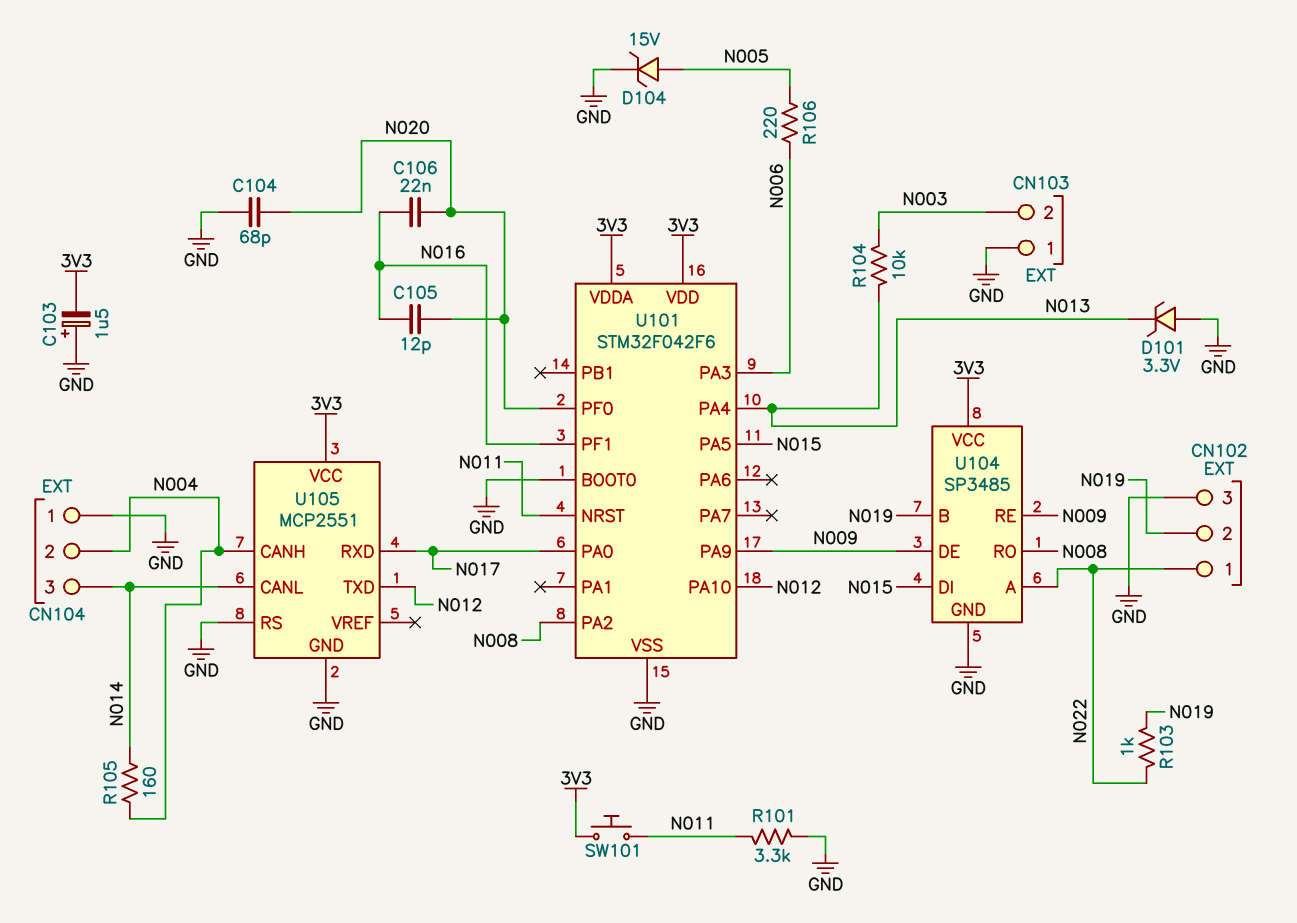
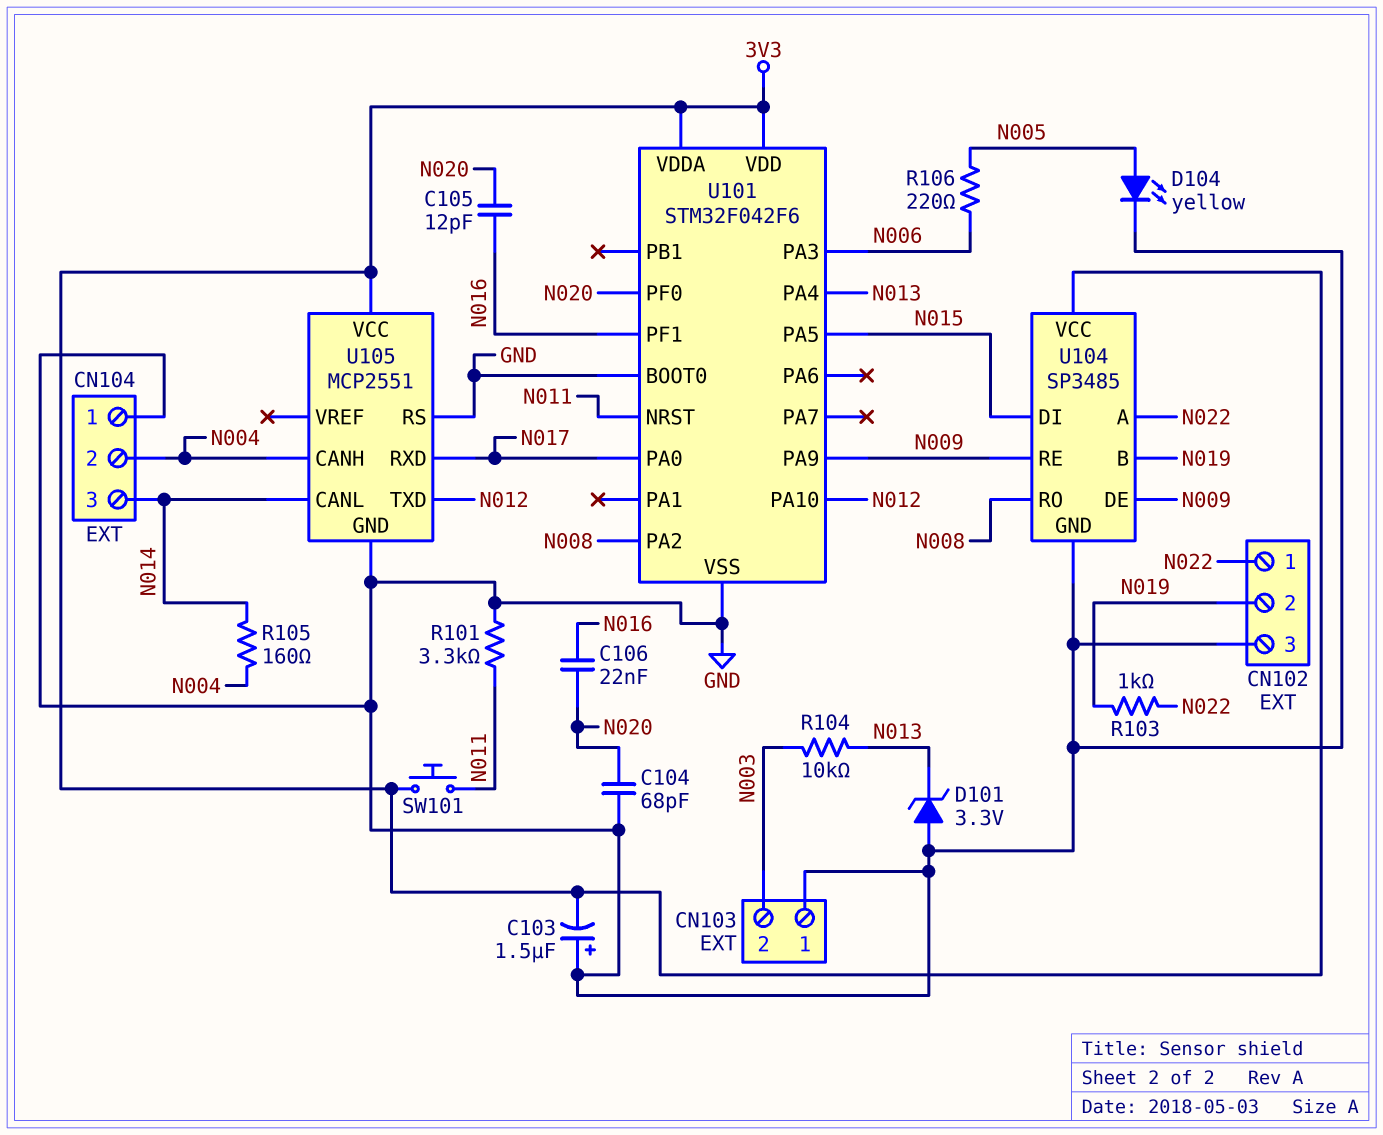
D104: zener 15V (A N005, K GND) -> LED yellow (A N005, K GND)

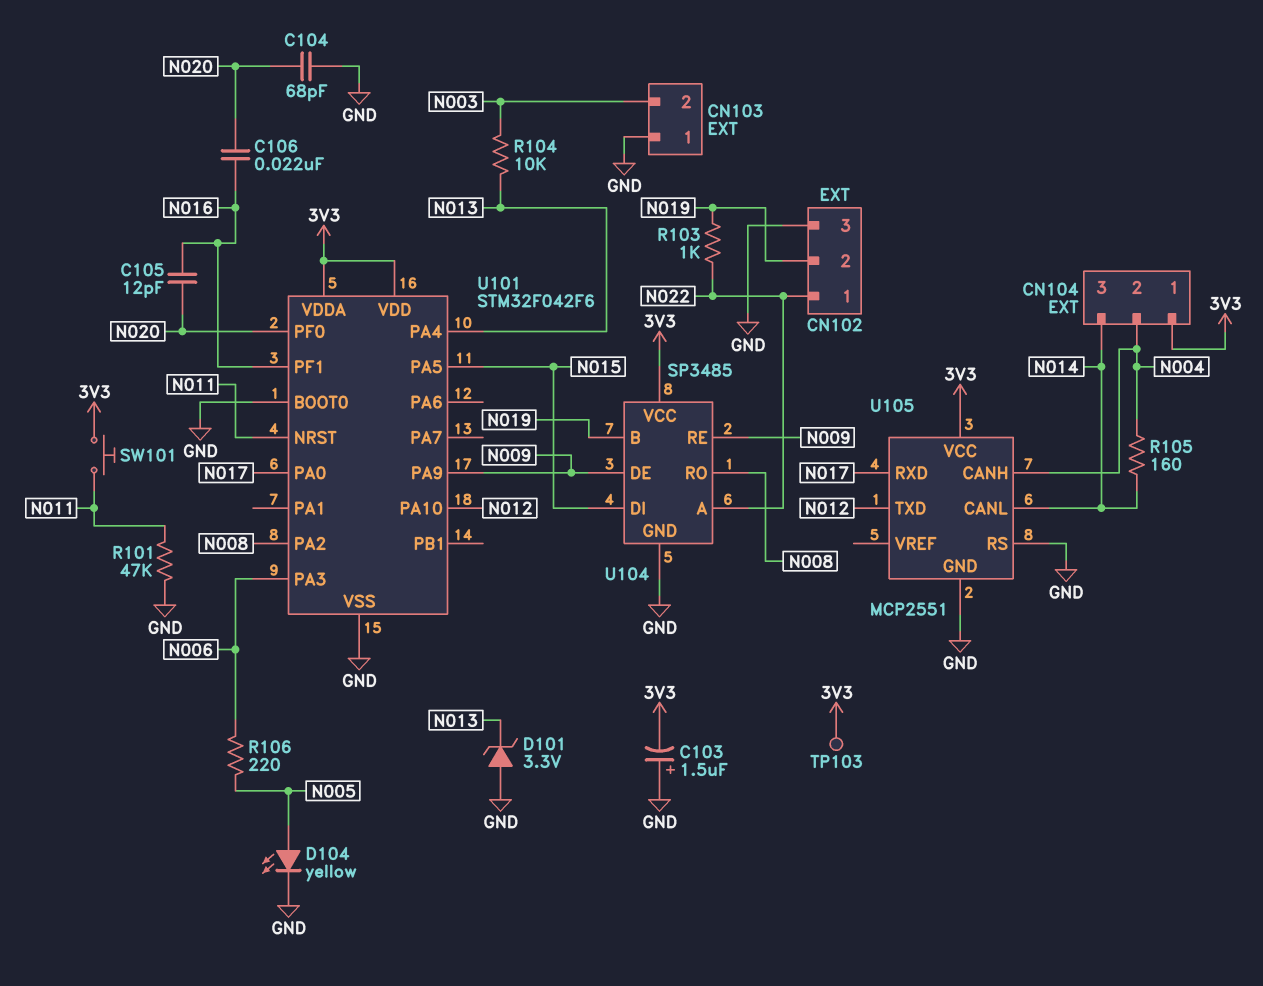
CN104 pin 1: GND -> 3V3
R101: 3.3k (GND, N011) -> 47k (GND, N011)
TP103: none -> test point (3V3)

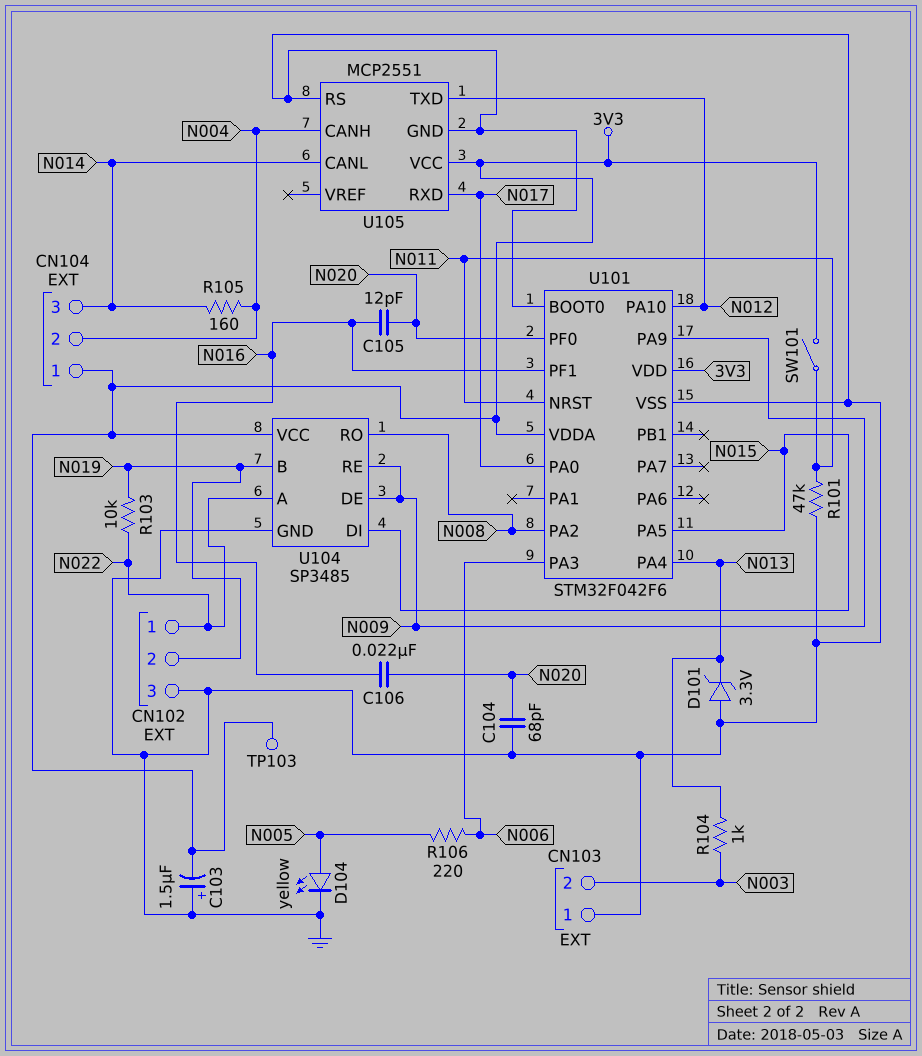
R103: 1k (N019, N022) -> 10k (N019, N022)
R104: 10k (N003, N013) -> 1k (N003, N013)
SW101: button (3V3, N011) -> switch (3V3, N011)

